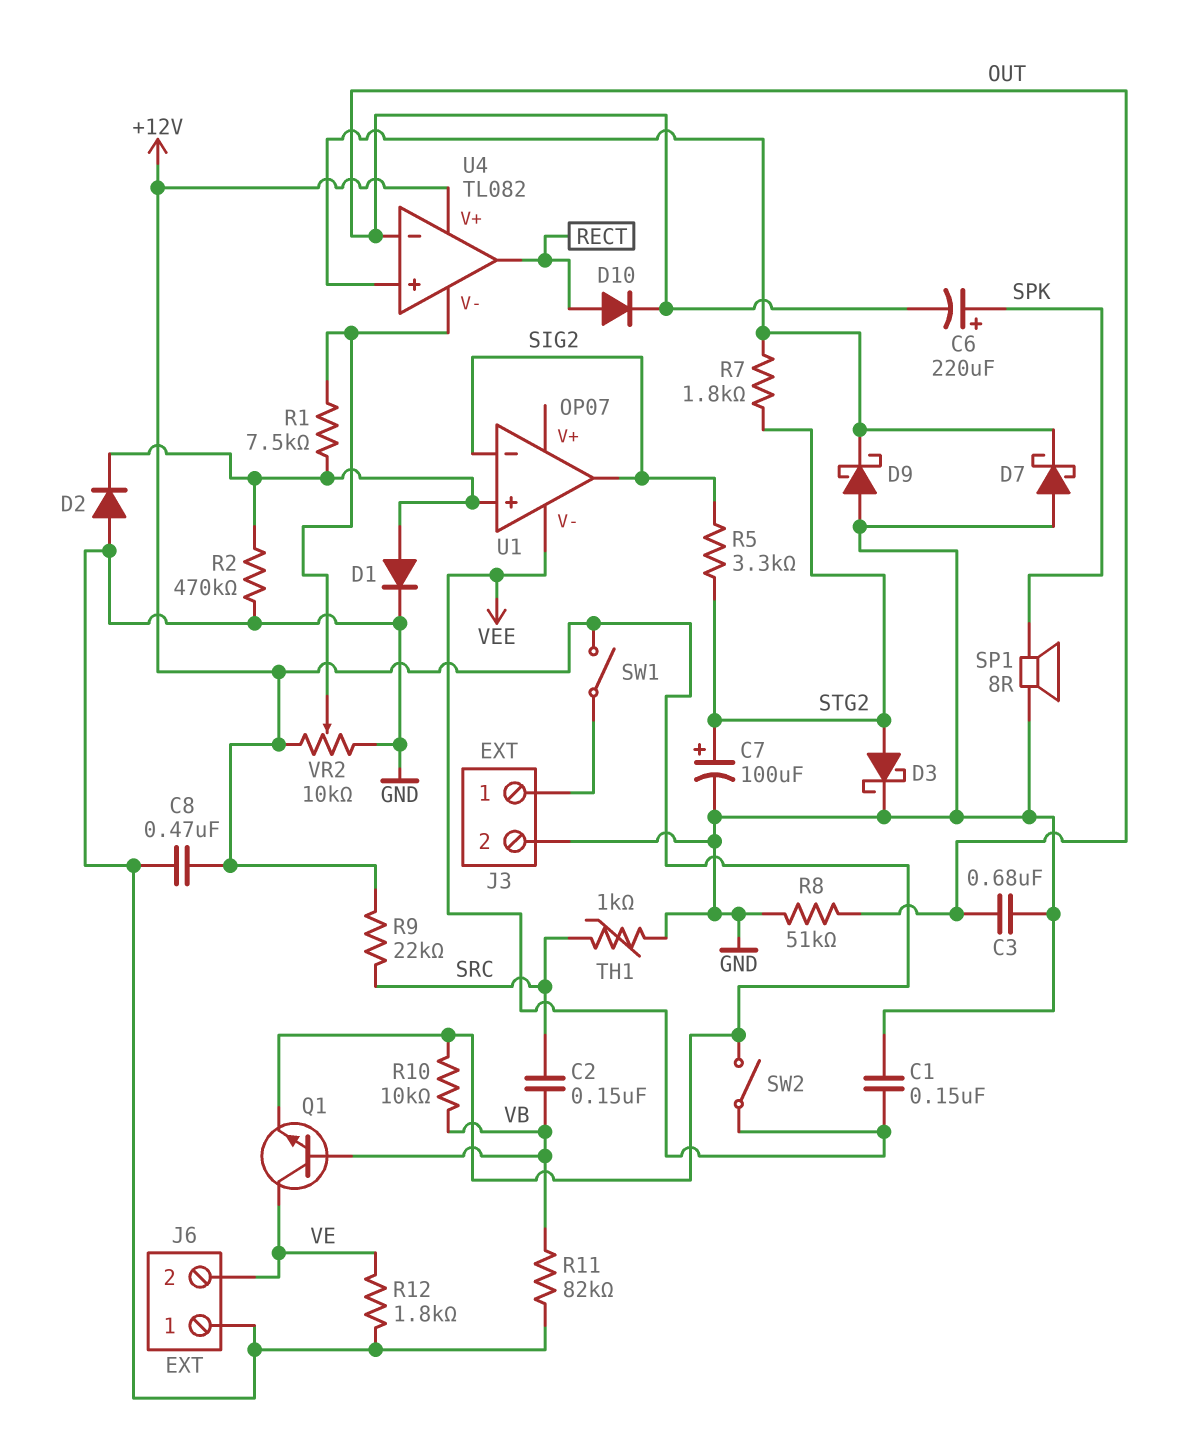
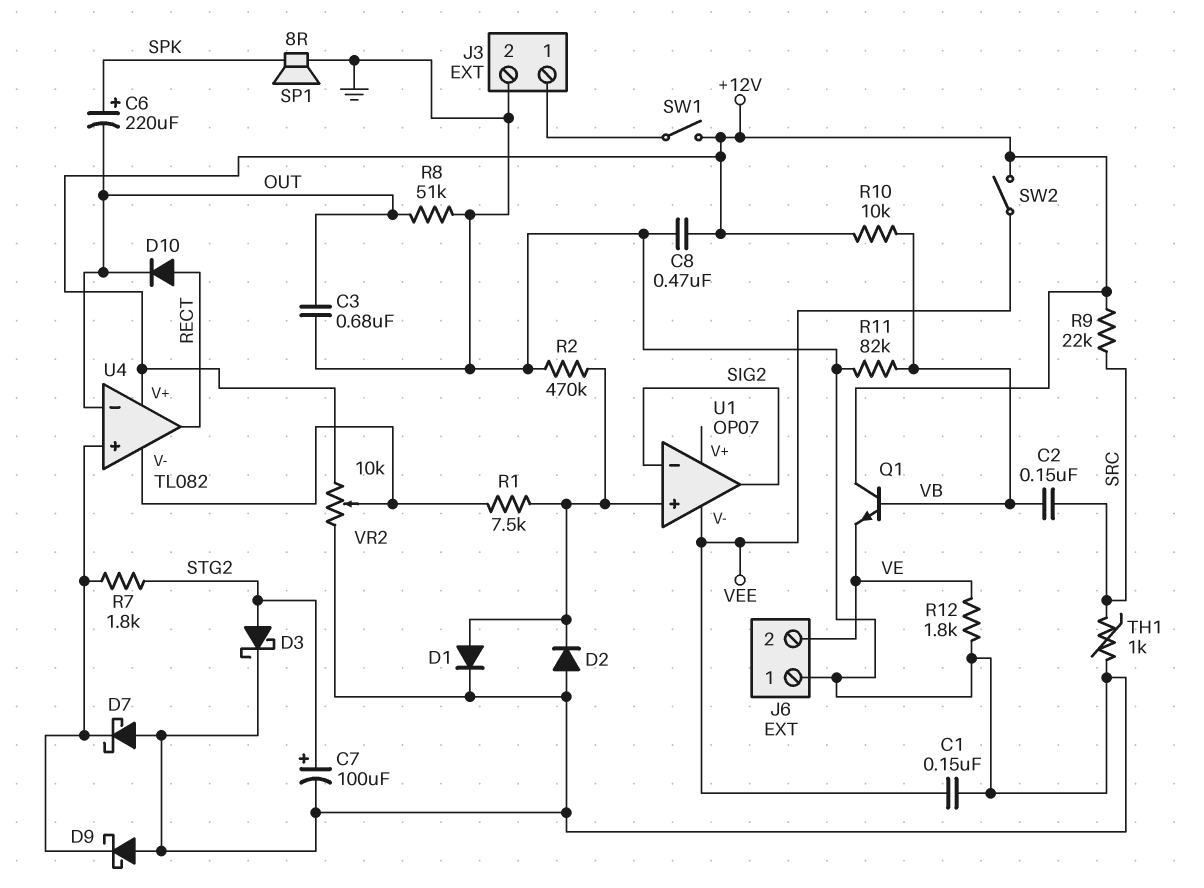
Q1: NPN (B VB, C VE, E +12V) -> NPN (B VB, C +12V, E VE)
R5: 3.3k (SIG2, STG2) -> none

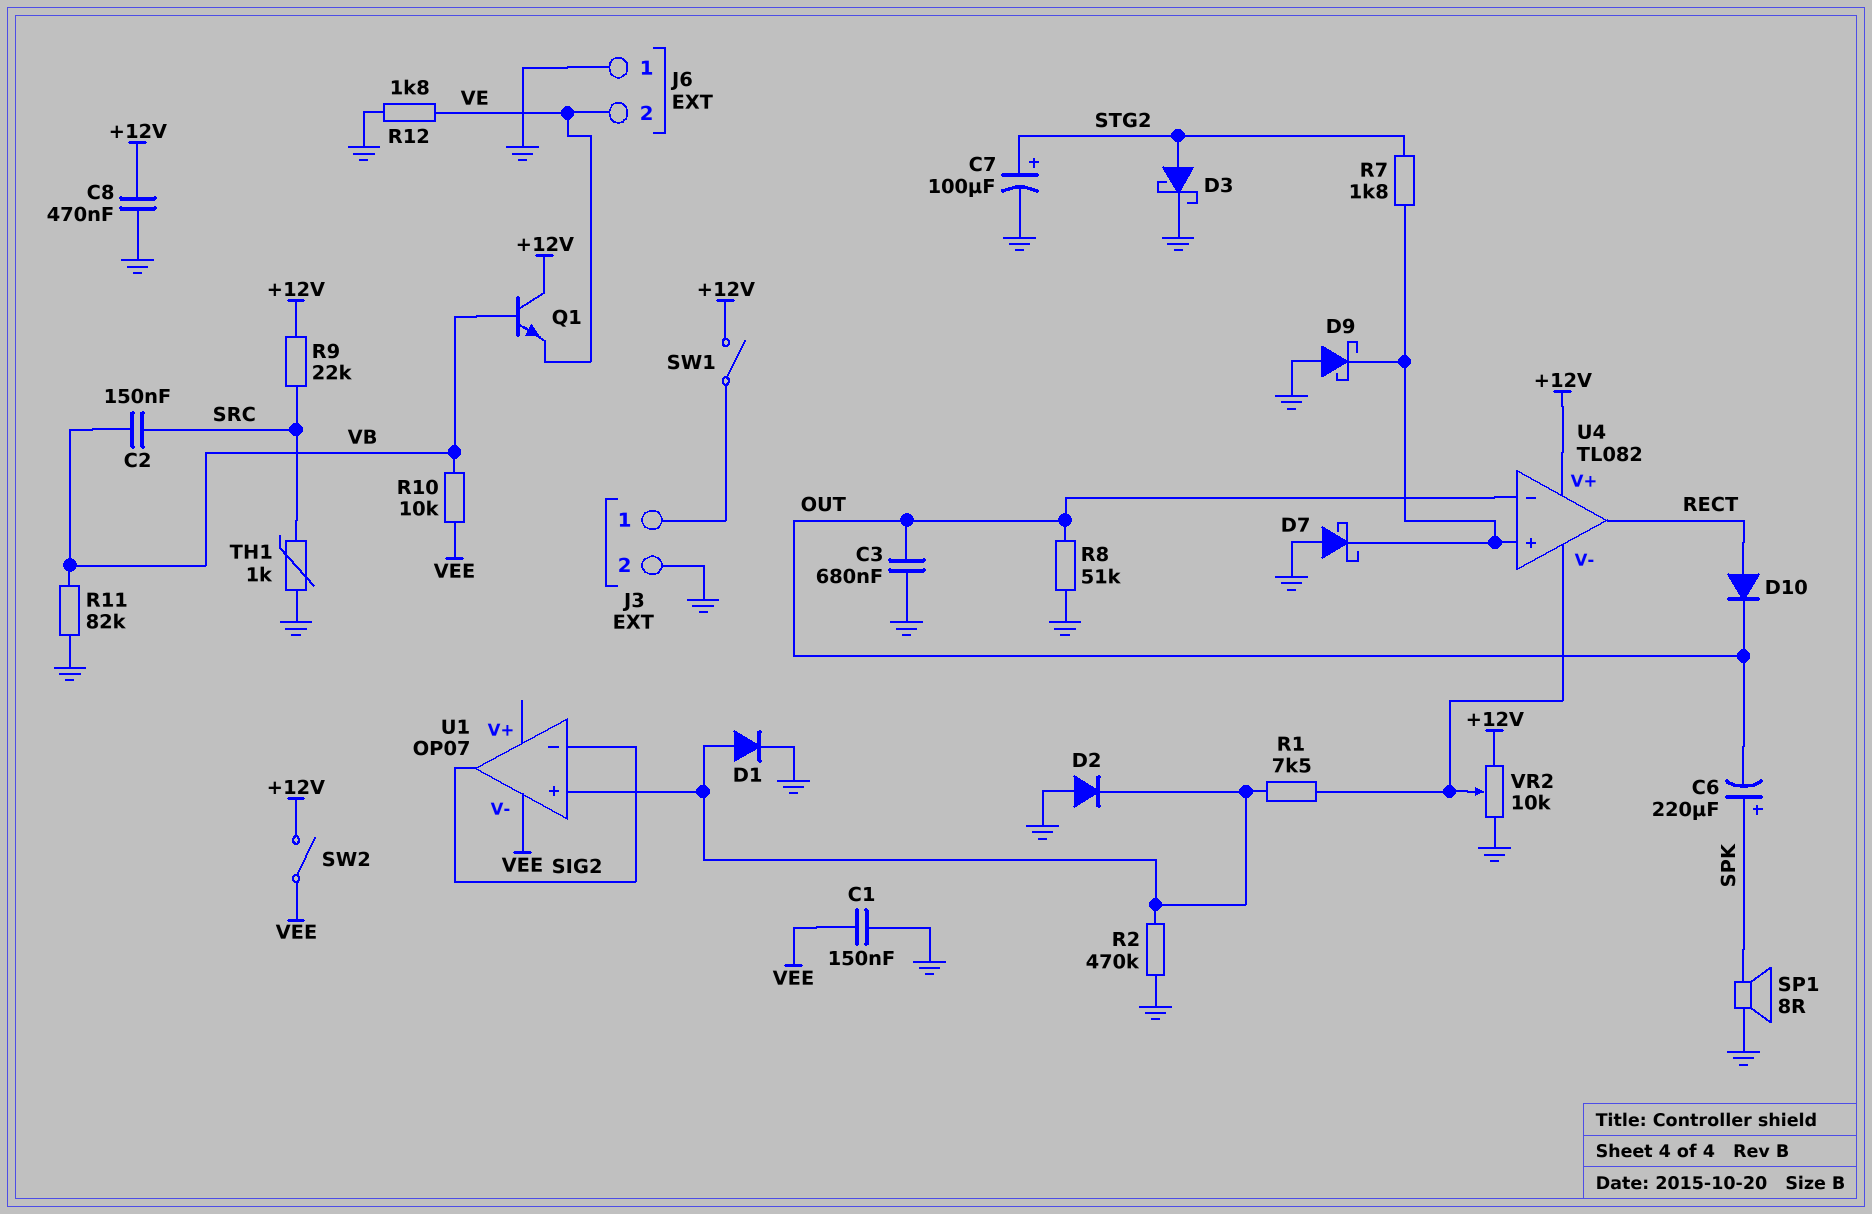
R10: 10k (+12V, VB) -> 10k (VB, VEE)

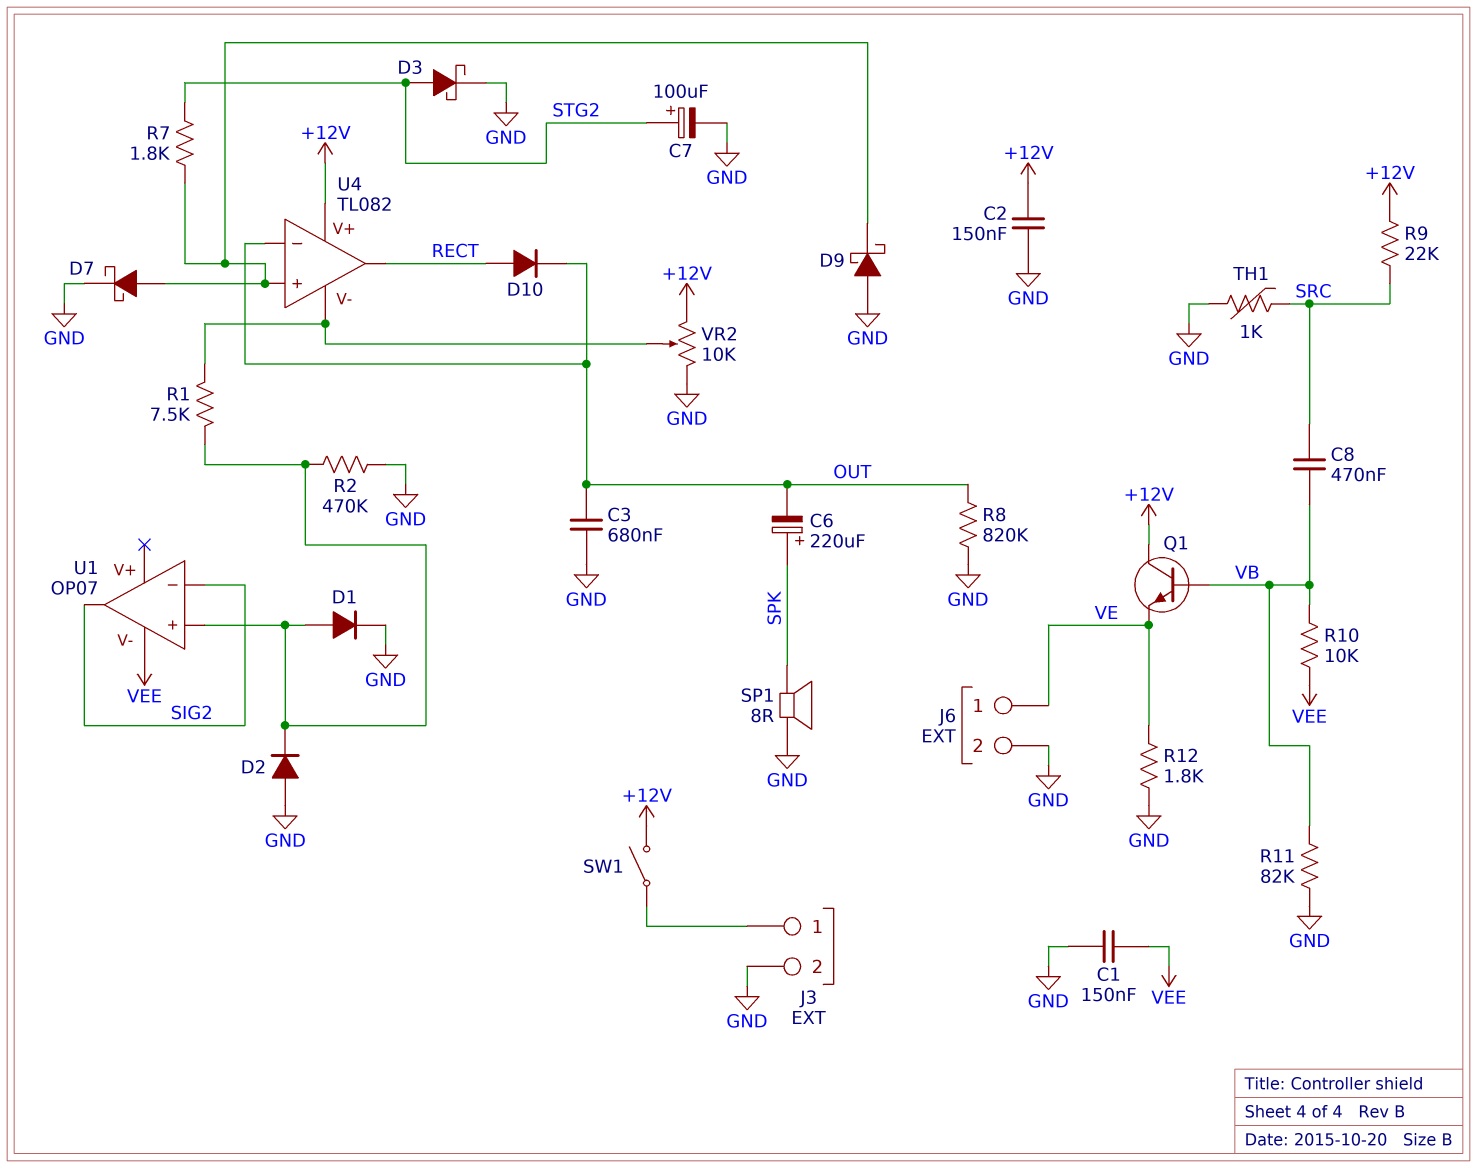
C2: 150nF (SRC, VB) -> 150nF (+12V, GND)
C8: 470nF (+12V, GND) -> 470nF (SRC, VB)
D7: schottky (A GND, K U4/in+) -> schottky (A U4/in+, K GND)
J6 pin 1: GND -> VE
J6 pin 2: VE -> GND
R8: 51k (GND, OUT) -> 820k (GND, OUT)
SW2: switch (+12V, VEE) -> none

